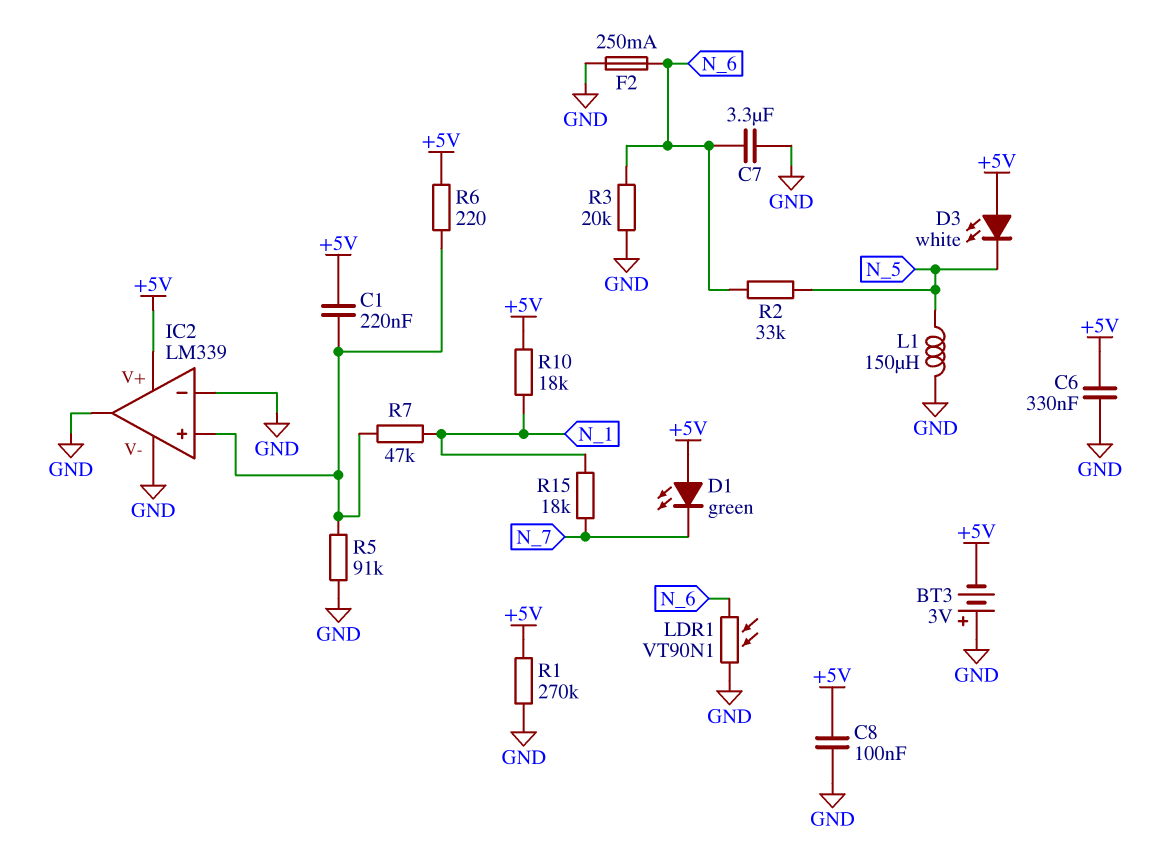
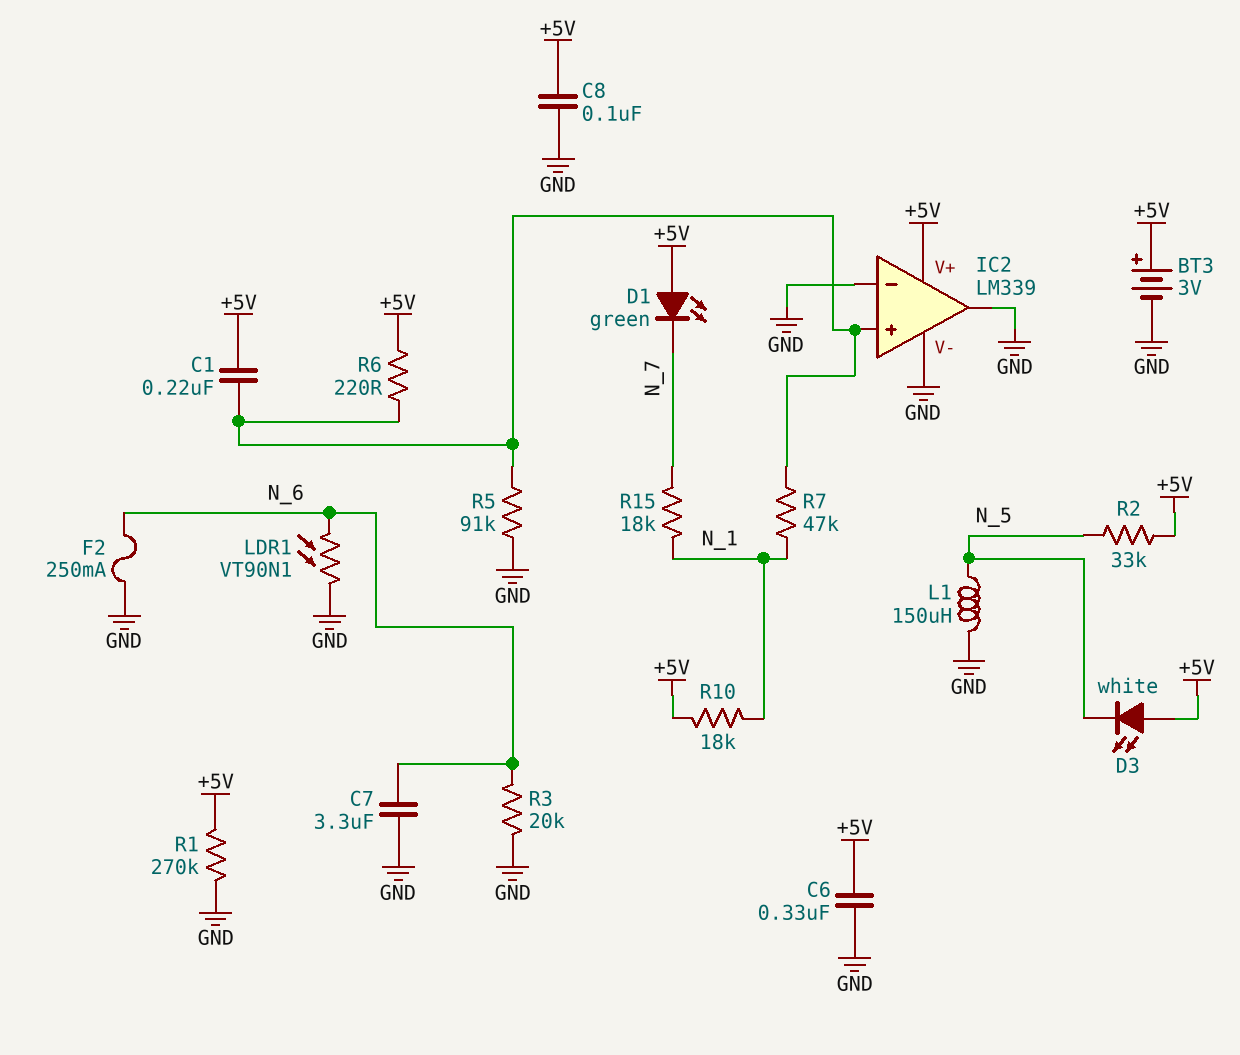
BT3: 3V (plus GND, minus +5V) -> 3V (plus +5V, minus GND)
R2: 33k (N_5, N_6) -> 33k (+5V, N_5)

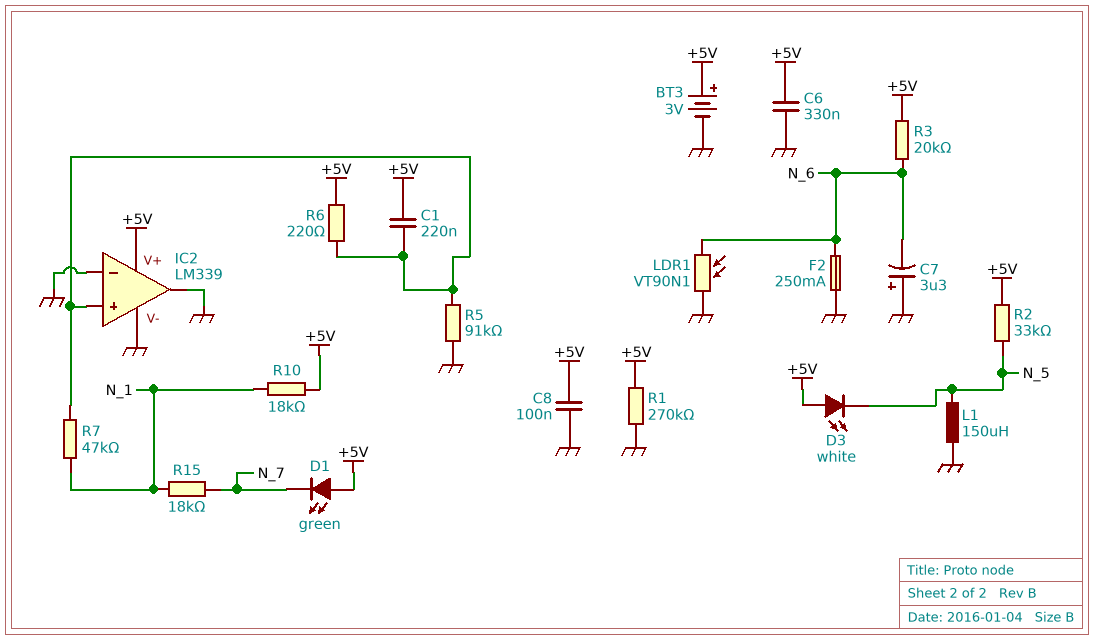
C7: 3.3uF (GND, N_6) -> 3.3uF (plus GND, minus N_6)
R3: 20k (GND, N_6) -> 20k (+5V, N_6)

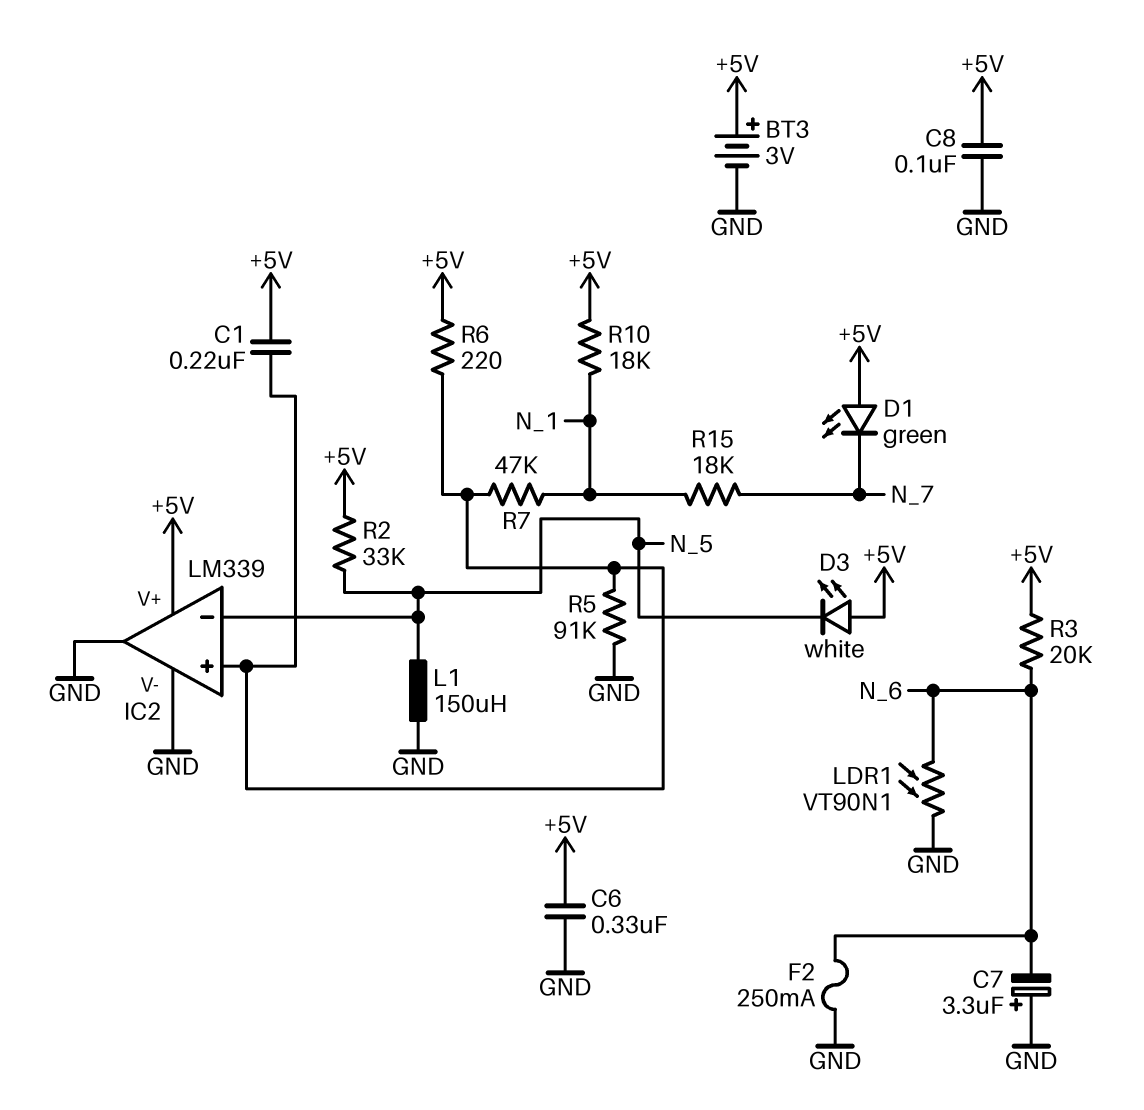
IC2 pin in-: GND -> N_5
R1: 270k (+5V, GND) -> none

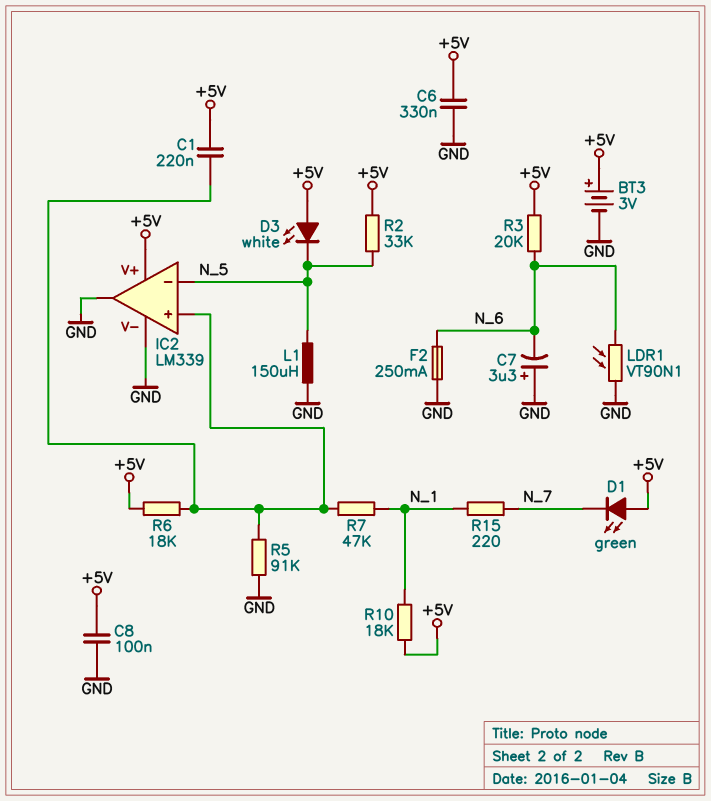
R6: 220 (+5V, IC2/in+) -> 18k (+5V, IC2/in+)
R15: 18k (N_1, N_7) -> 220 (N_1, N_7)

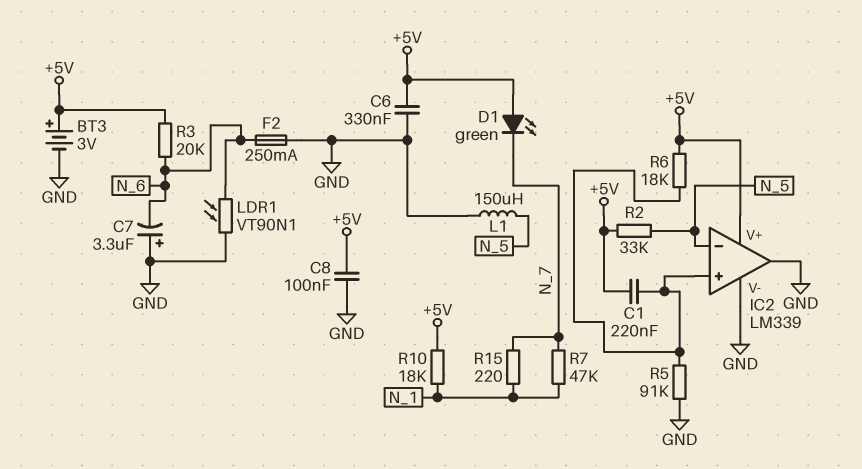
D3: LED white (A +5V, K N_5) -> none
R7: 47k (IC2/in+, N_1) -> 47k (N_1, N_7)

